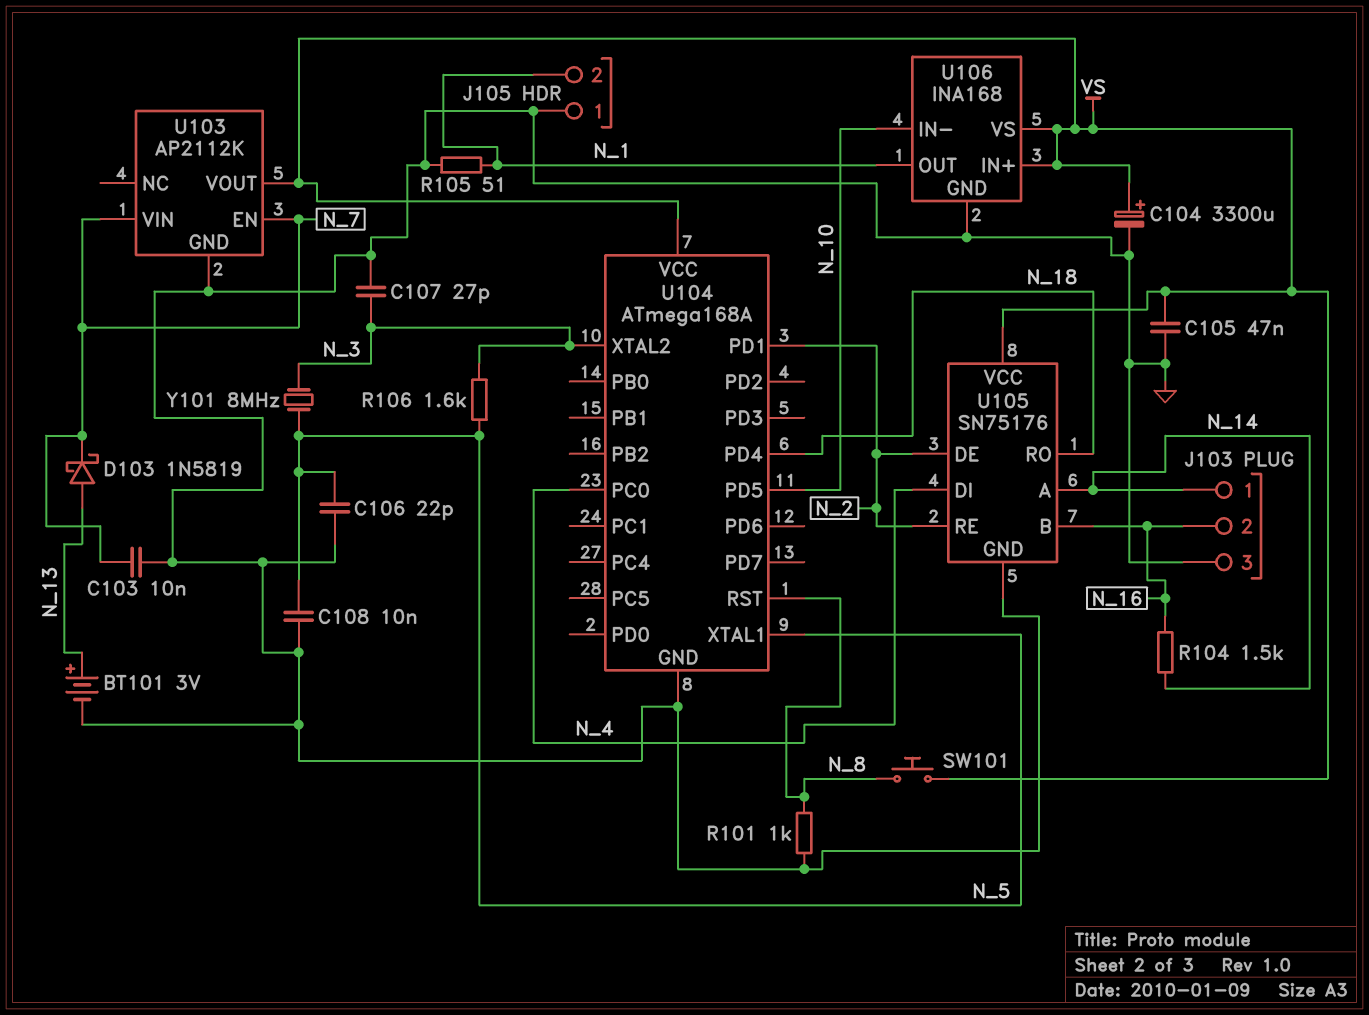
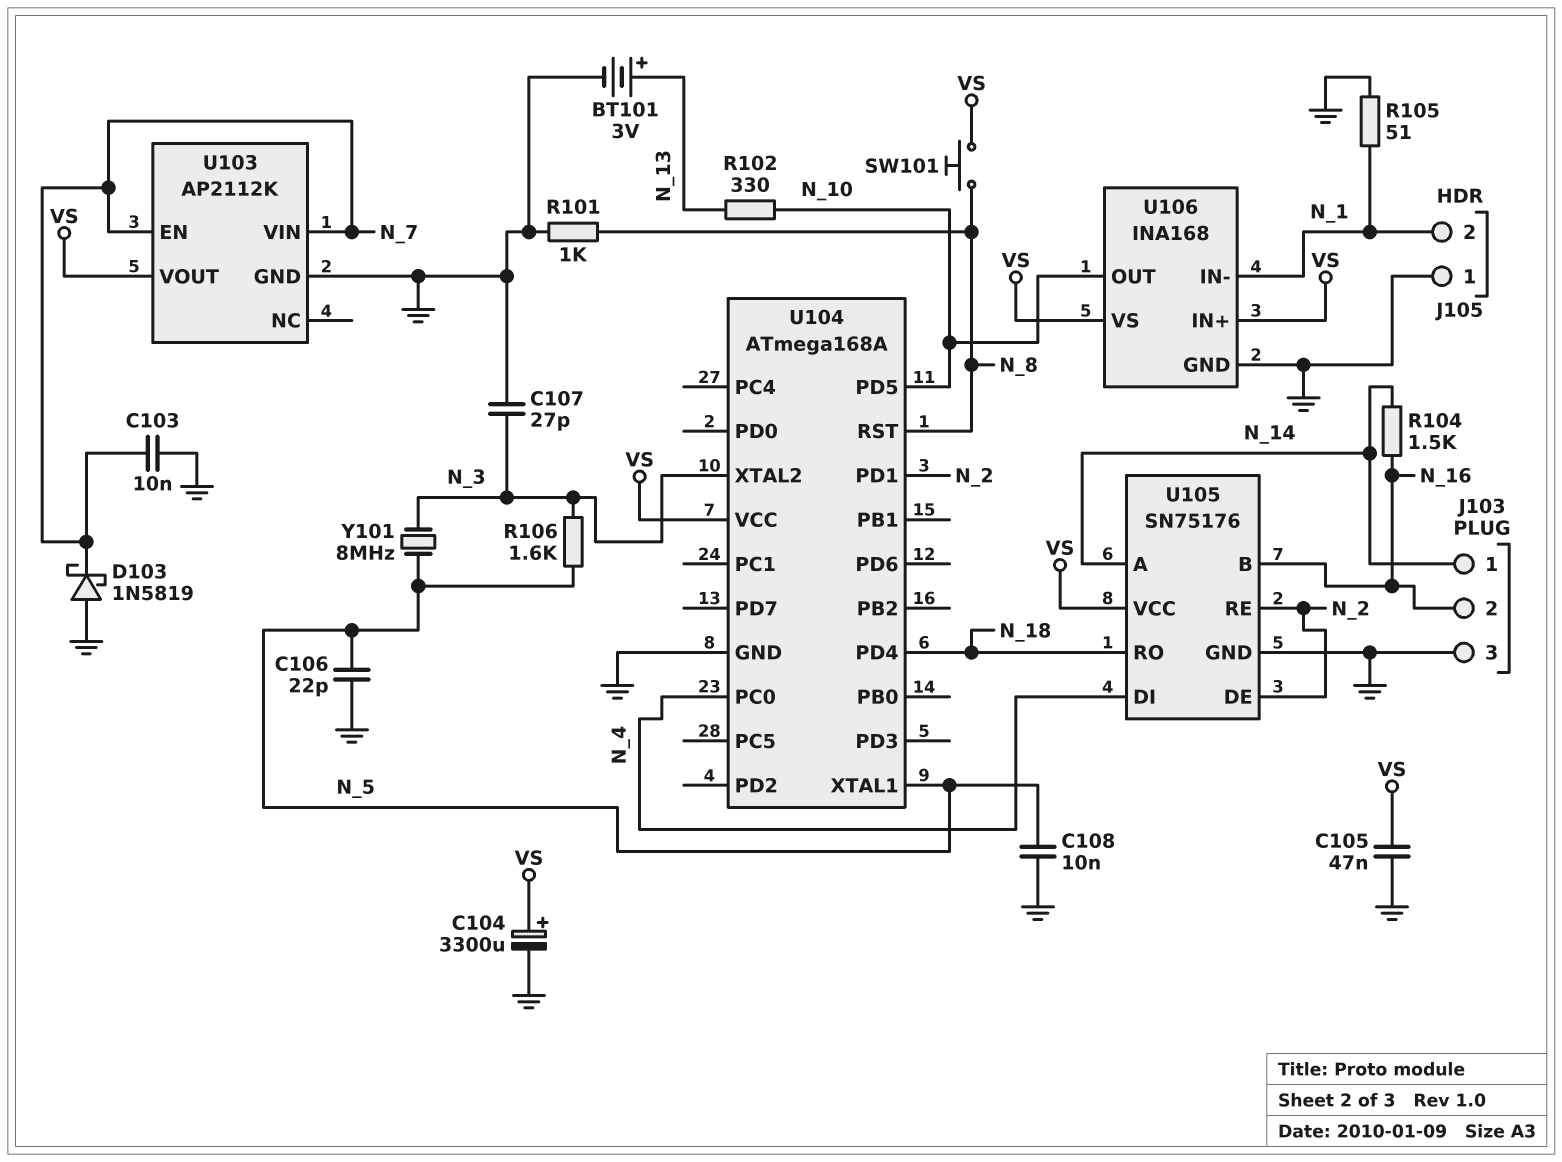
D103: schottky 1N5819 (A N_13, K N_7) -> schottky 1N5819 (A GND, K N_7)
R102: none -> 330 (N_10, N_13)
U106 pin IN-: N_10 -> N_1
U106 pin OUT: N_1 -> N_10

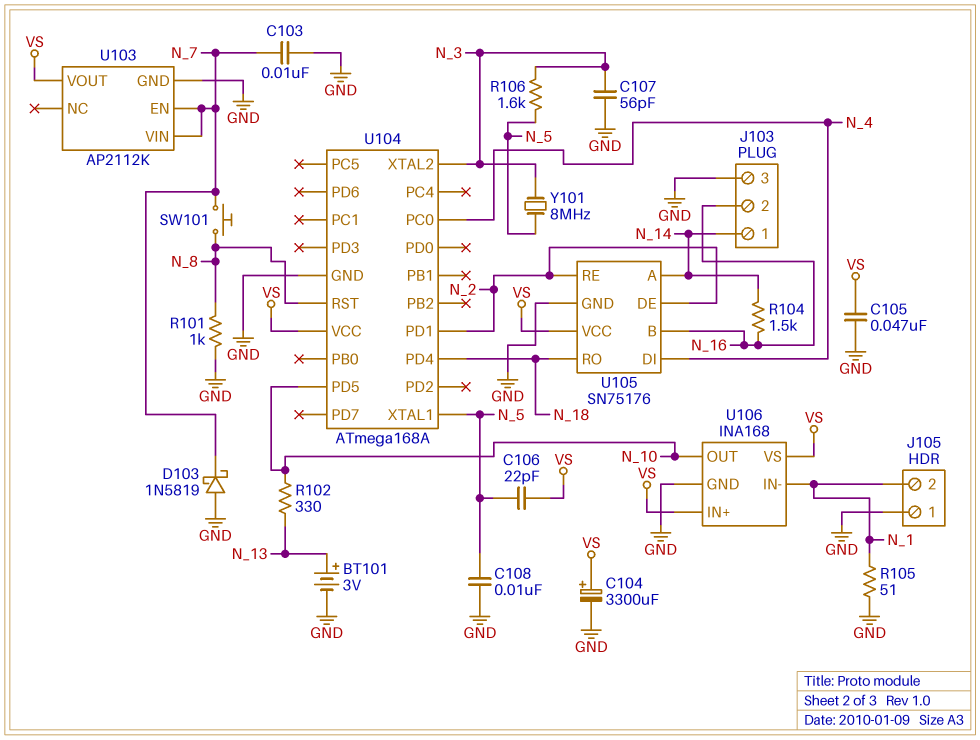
C106: 22pF (GND, N_5) -> 22pF (N_5, VS)
C107: 27pF (GND, N_3) -> 56pF (GND, N_3)
SW101: button (N_8, VS) -> button (N_7, N_8)

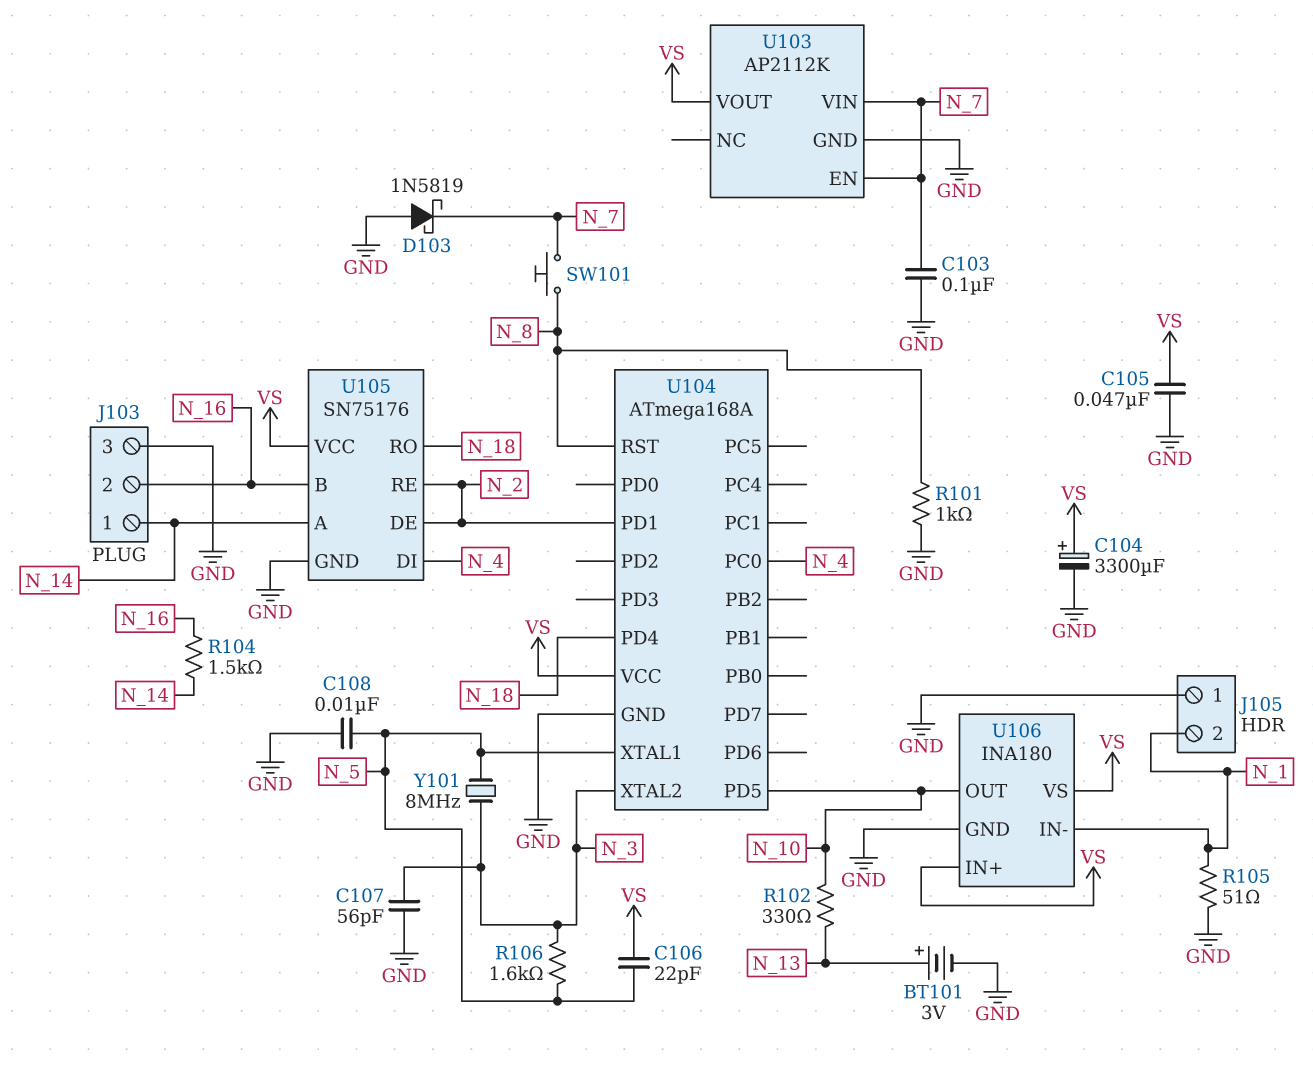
C103: 10nF (GND, N_7) -> 100nF (GND, N_7)
U106: INA168 -> INA180

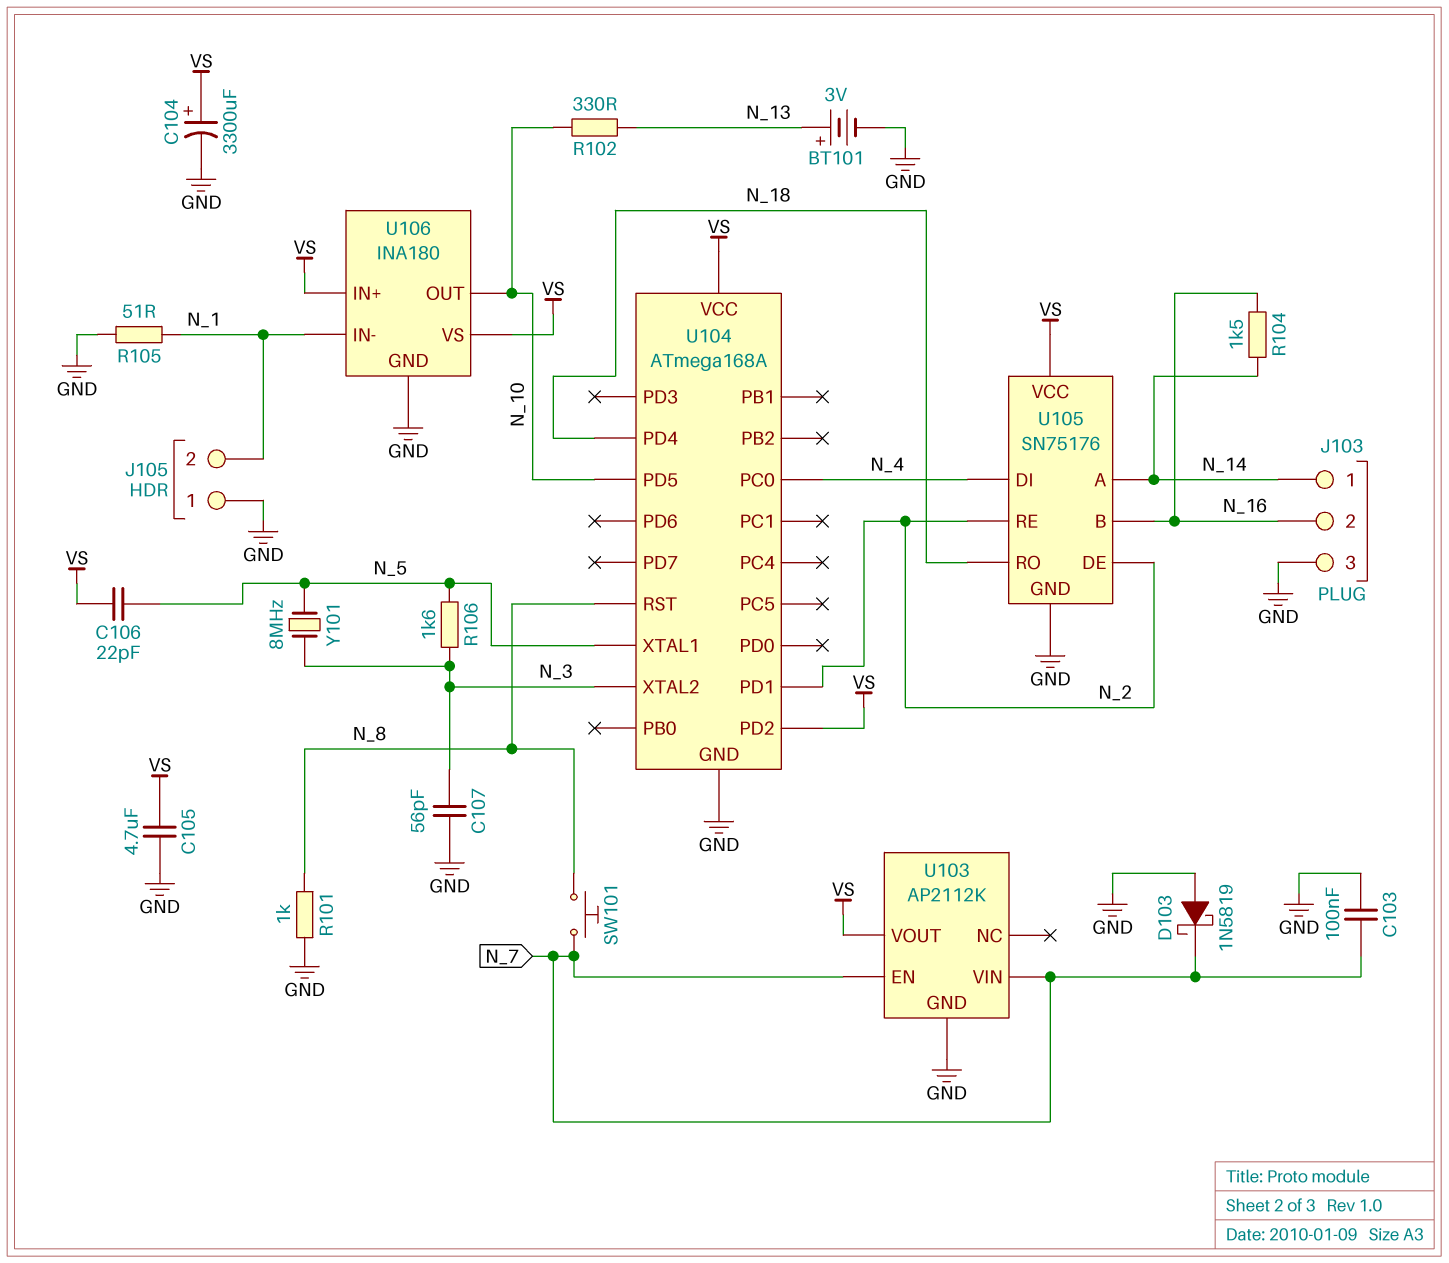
C105: 47nF (GND, VS) -> 4.7uF (GND, VS)
C108: 10nF (GND, N_5) -> none
U104 pin PD2: none -> VS

